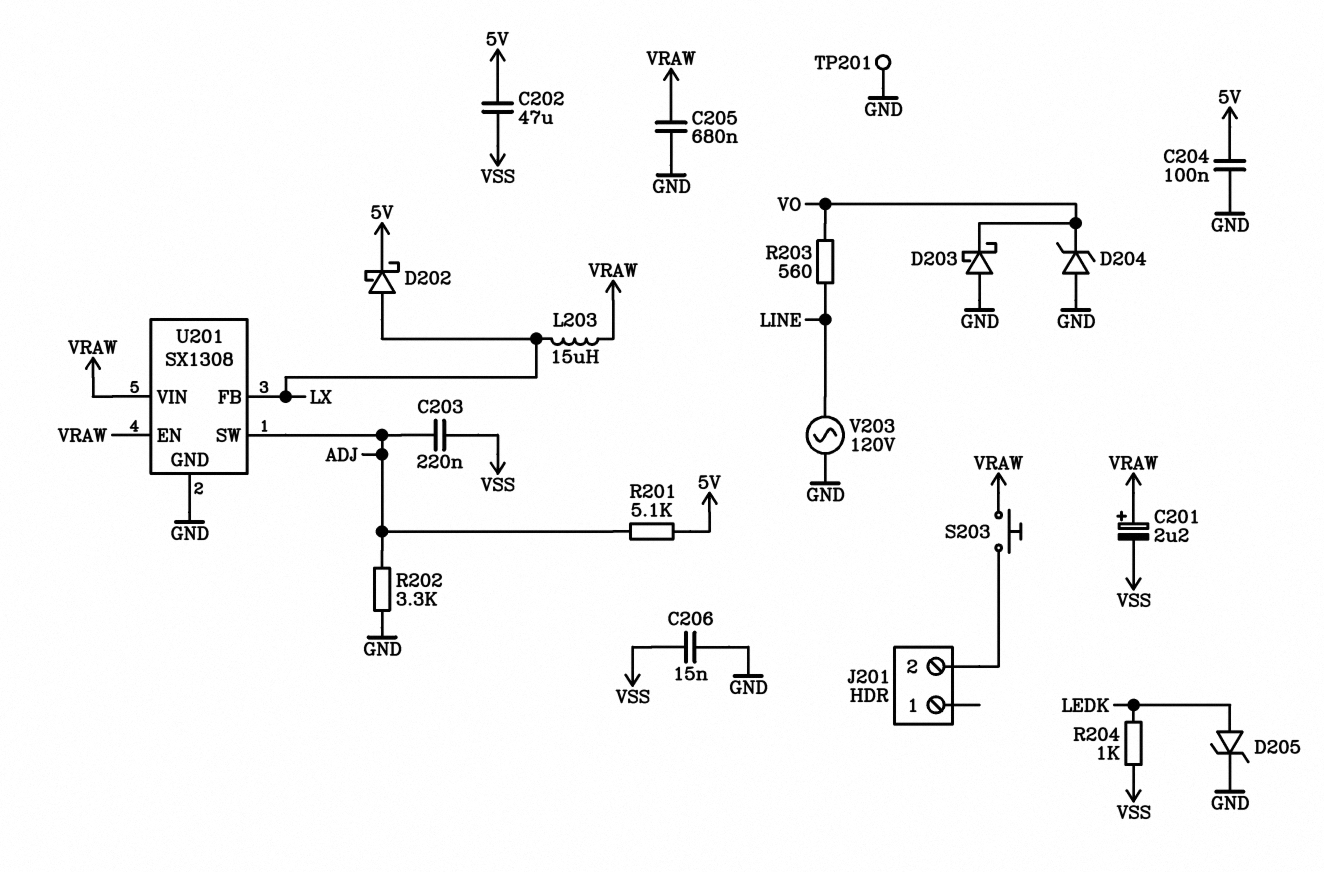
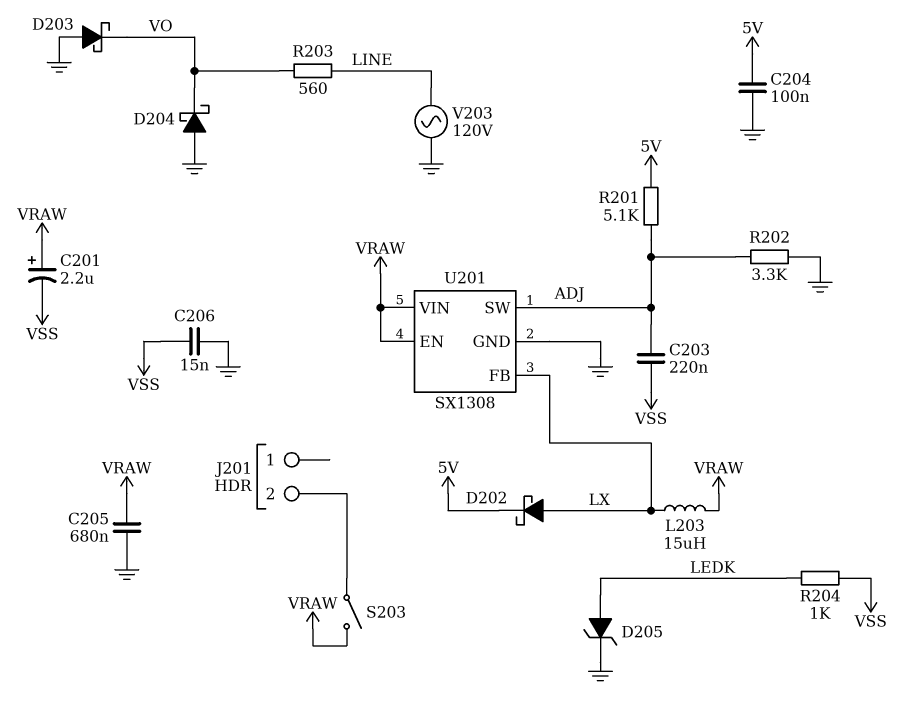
C202: 47uF (5V, VSS) -> none
D204: zener (A GND, K VO) -> schottky (A GND, K VO)
S203: button (J201/2, VRAW) -> switch (J201/2, VRAW)
TP201: test point (GND) -> none

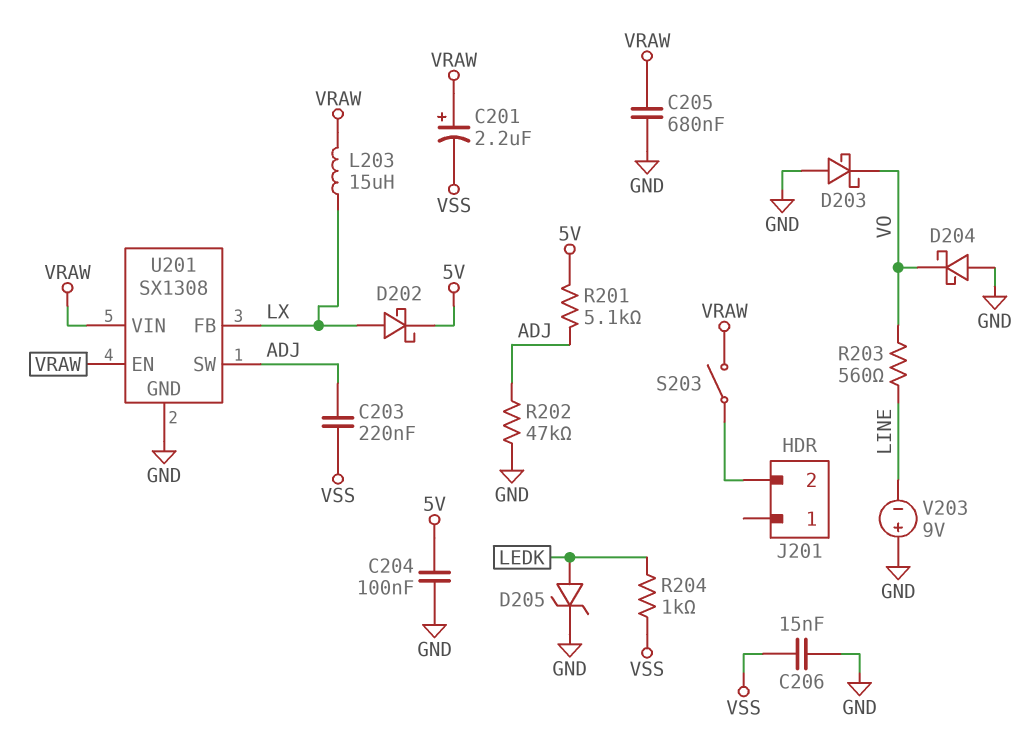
R202: 3.3k (ADJ, GND) -> 47k (ADJ, GND)
V203: AC 120V (GND, LINE) -> 9V (plus GND, minus LINE)

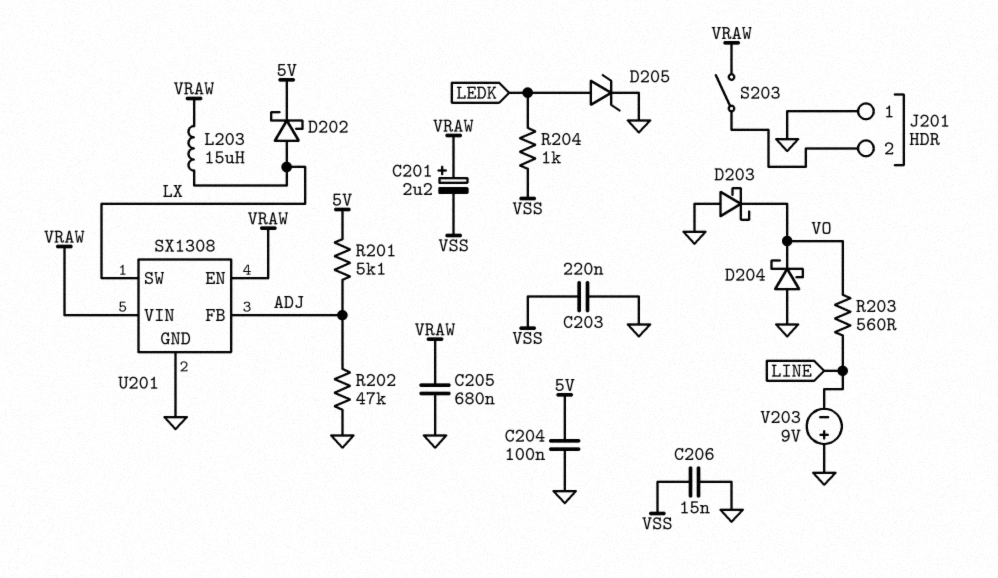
C203: 220nF (ADJ, VSS) -> 220nF (GND, VSS)
J201 pin 1: none -> GND
U201 pin FB: LX -> ADJ
U201 pin SW: ADJ -> LX

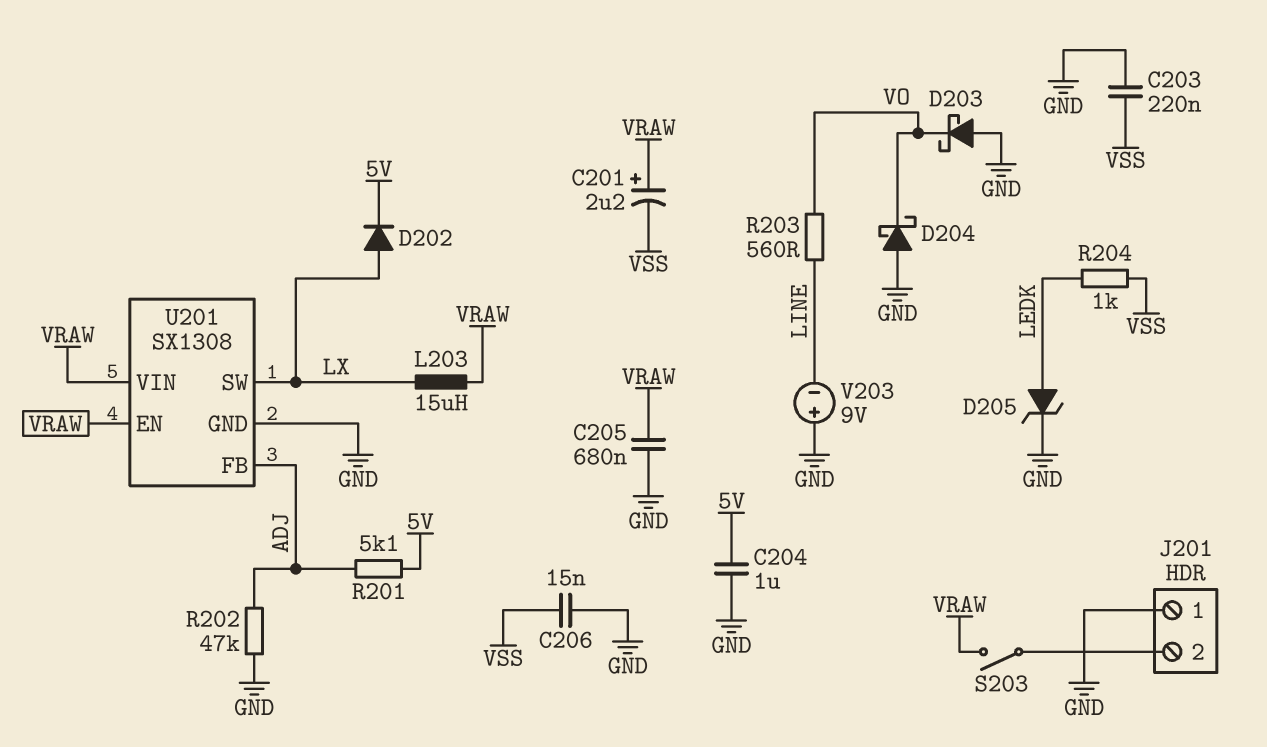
C204: 100nF (5V, GND) -> 1uF (5V, GND)
D202: schottky (A LX, K 5V) -> diode (A LX, K 5V)

